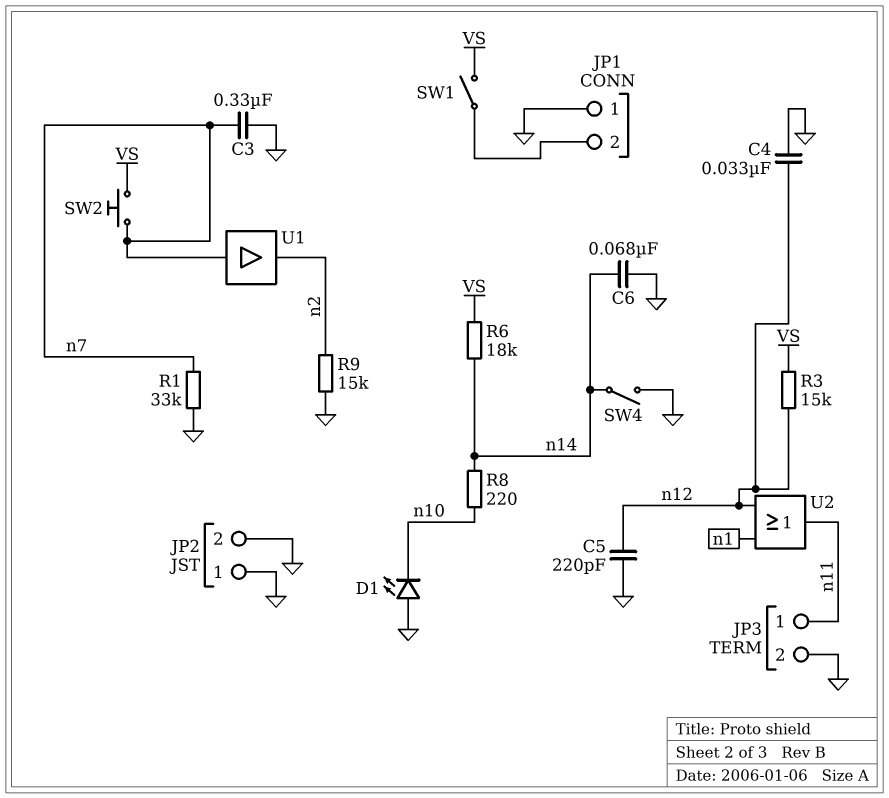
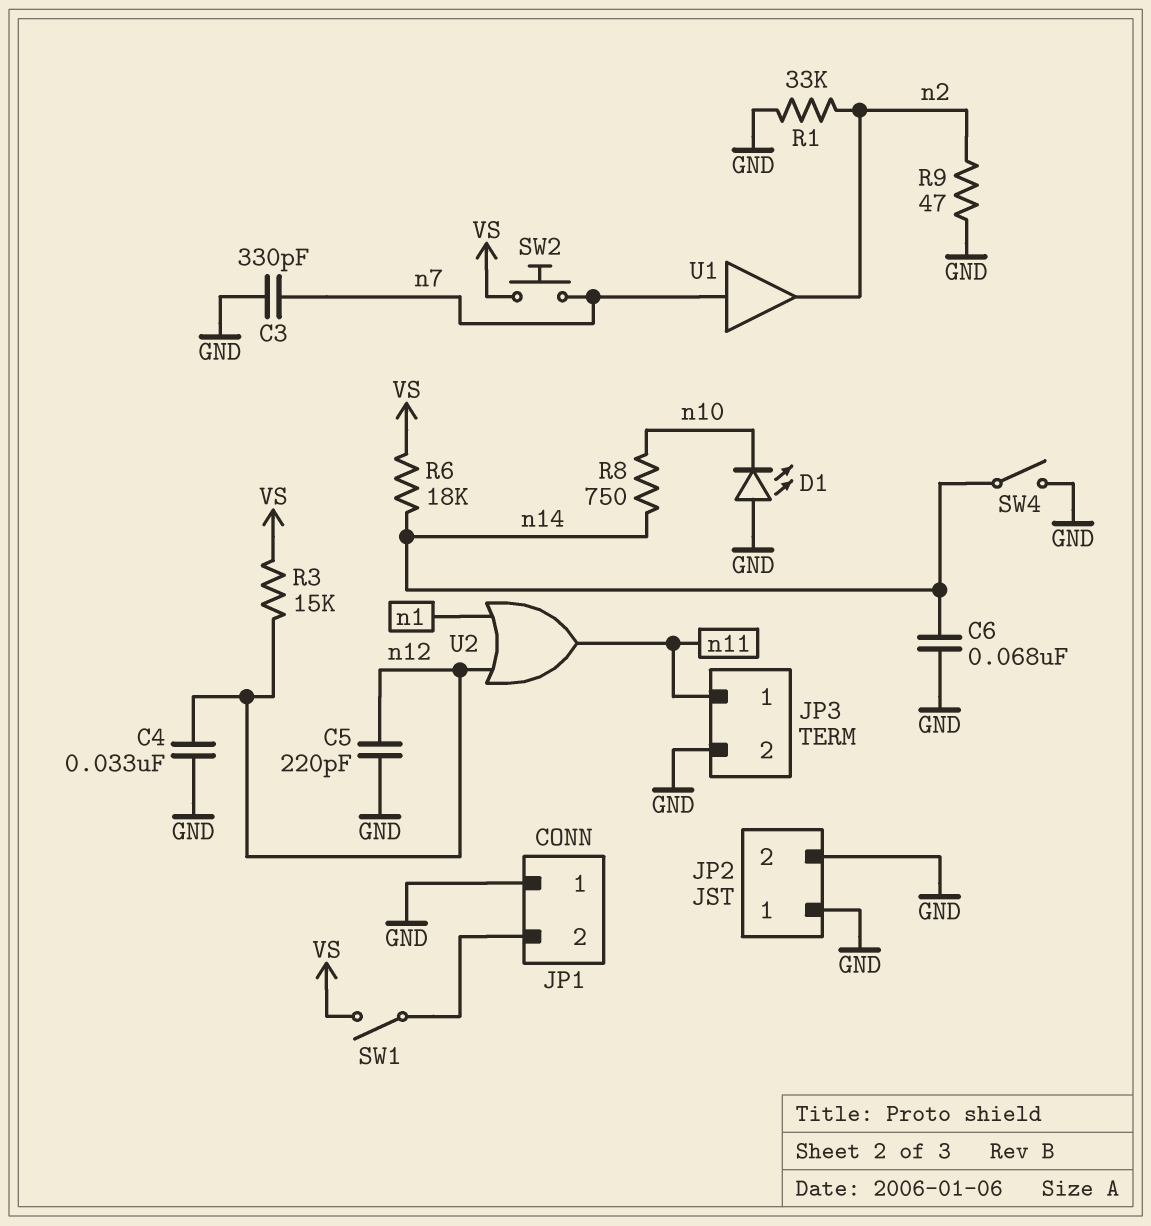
C3: 330nF (GND, n7) -> 330pF (GND, n7)
R1: 33k (GND, n7) -> 33k (GND, n2)
R8: 220 (n10, n14) -> 750 (n10, n14)
R9: 15k (GND, n2) -> 47 (GND, n2)

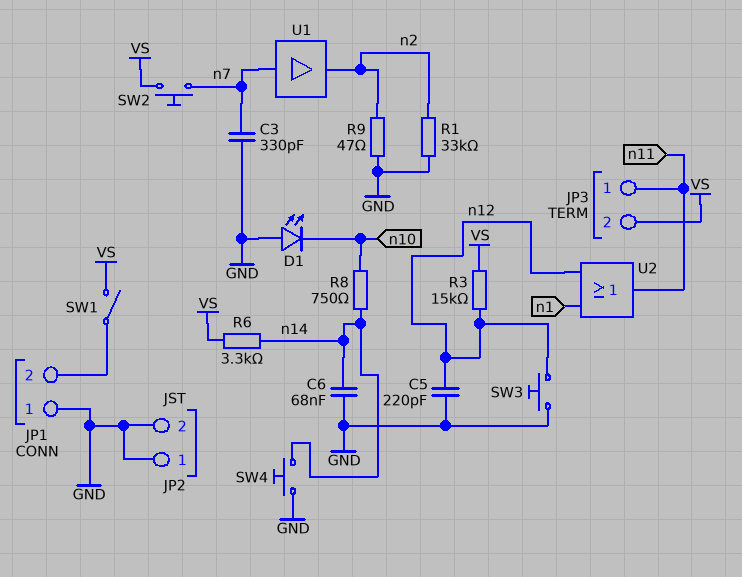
C4: 33nF (GND, n12) -> none
JP3 pin 2: GND -> VS
R6: 18k (VS, n14) -> 3.3k (VS, n14)
SW3: none -> button (GND, n12)
SW4: switch (GND, n14) -> button (GND, n14)

